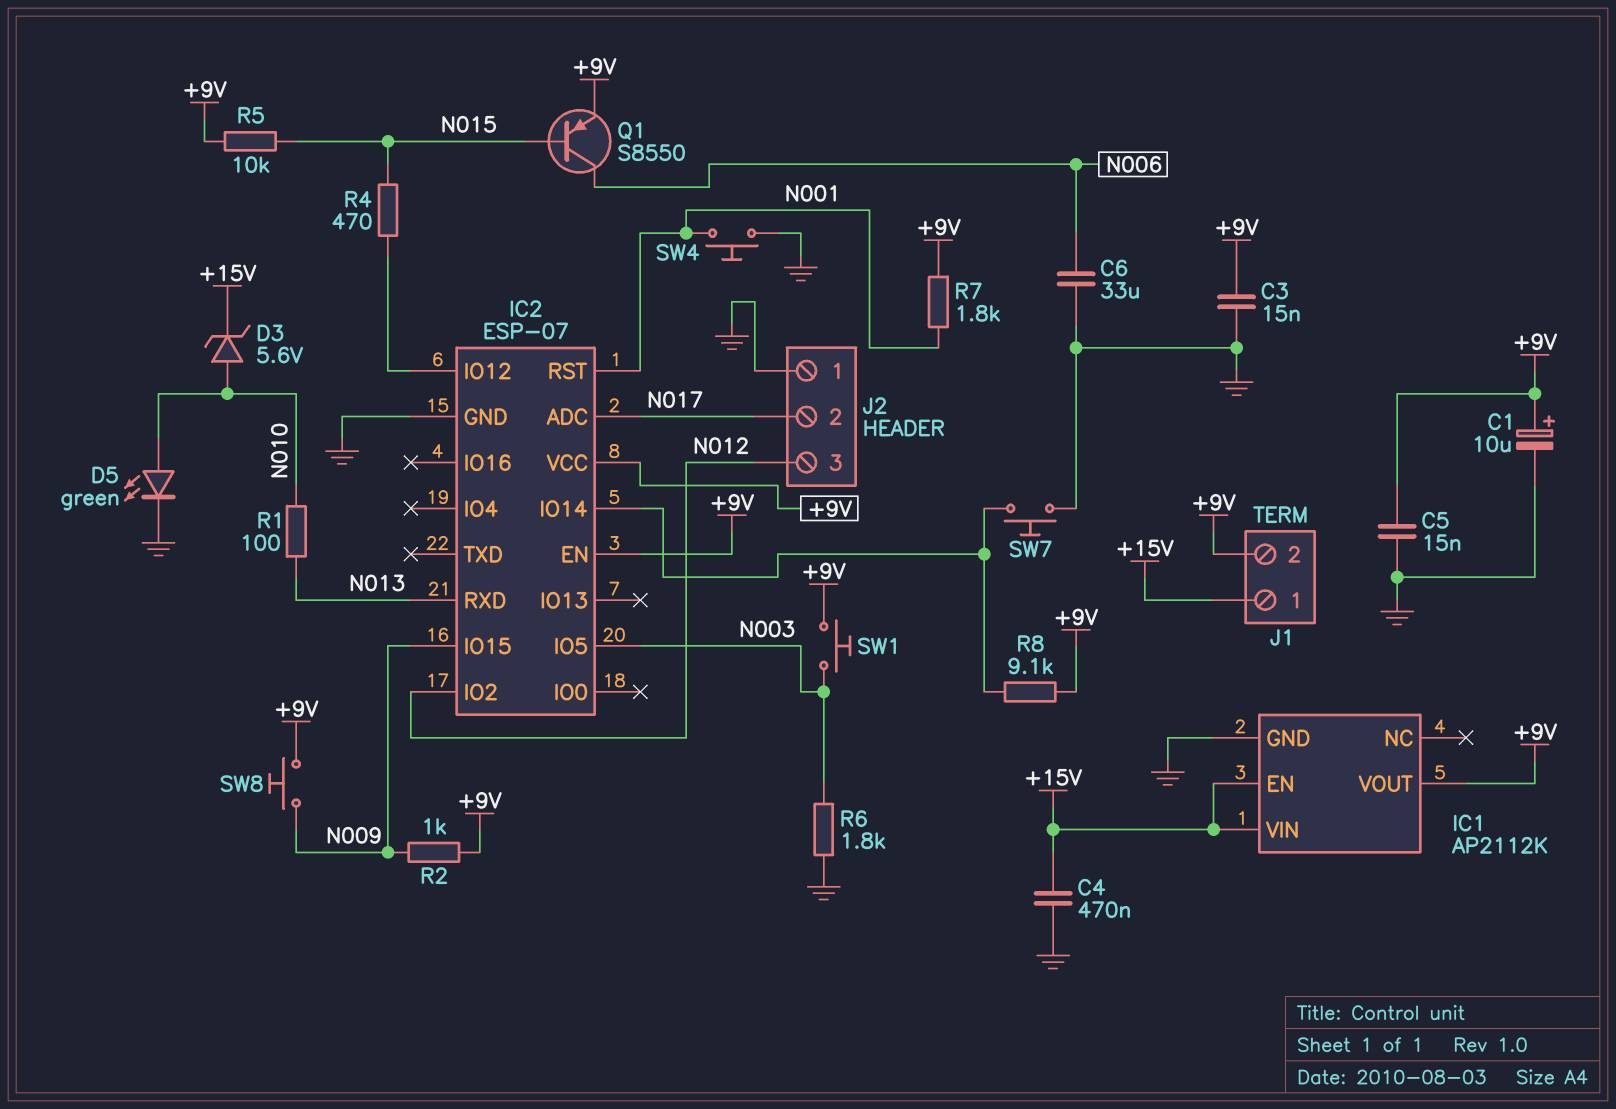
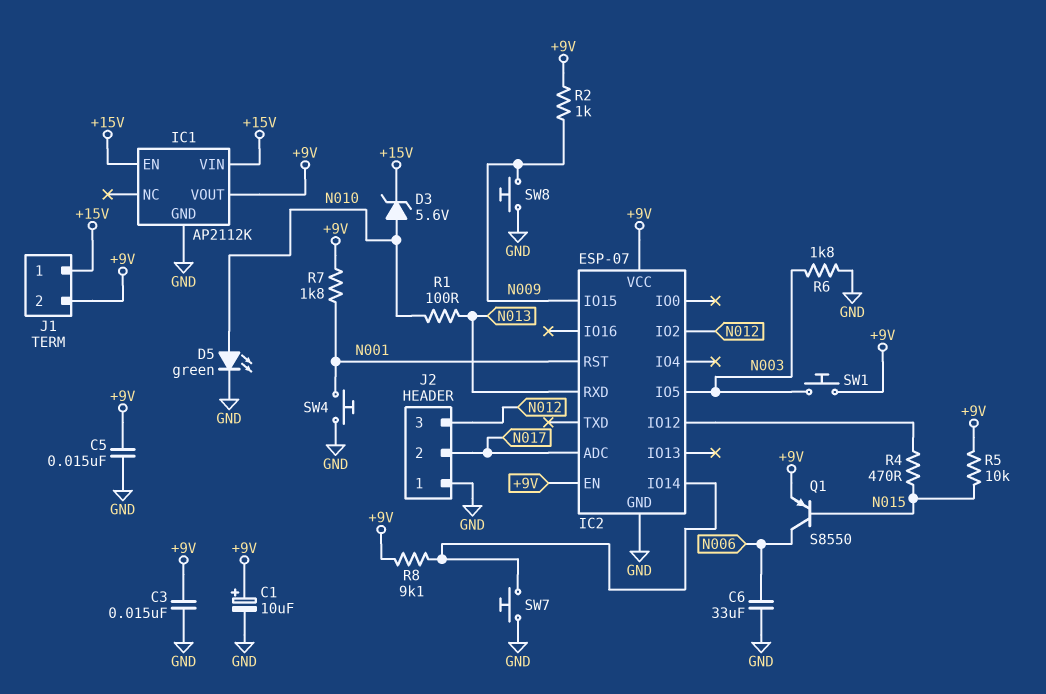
C4: 470nF (+15V, GND) -> none
SW8: button (+9V, N009) -> button (GND, N009)

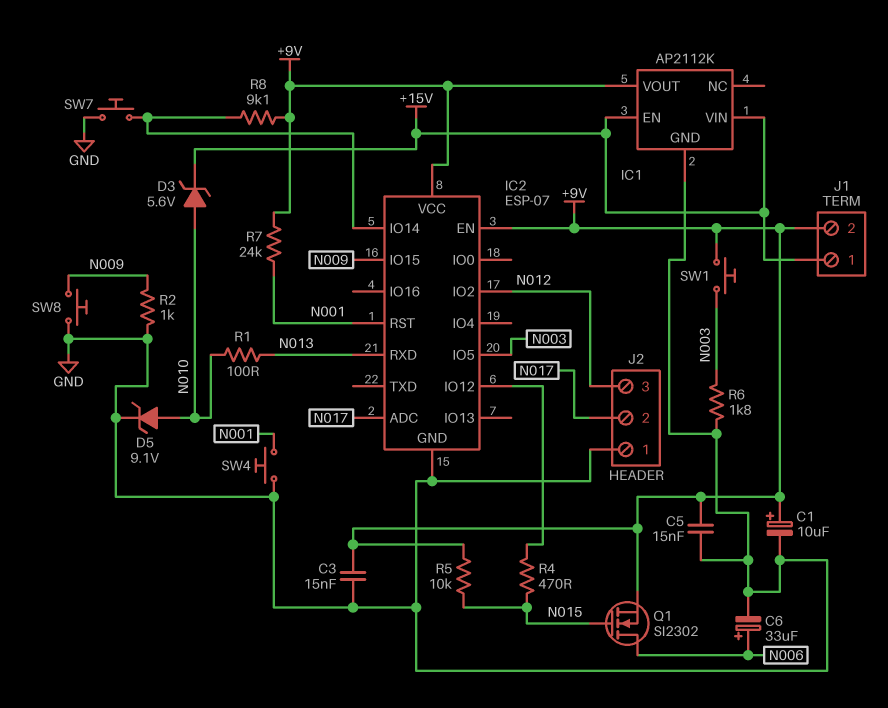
C6: 33uF (GND, N006) -> 33uF (plus N006, minus GND)
D5: LED green (A N010, K GND) -> zener 9.1V (A N010, K GND)
Q1: PNP S8550 (B N015, C N006, E +9V) -> NMOS SI2302 (G N015, D N006, S +9V)
R2: 1k (+9V, N009) -> 1k (GND, N009)
R7: 1.8k (+9V, N001) -> 24k (+9V, N001)

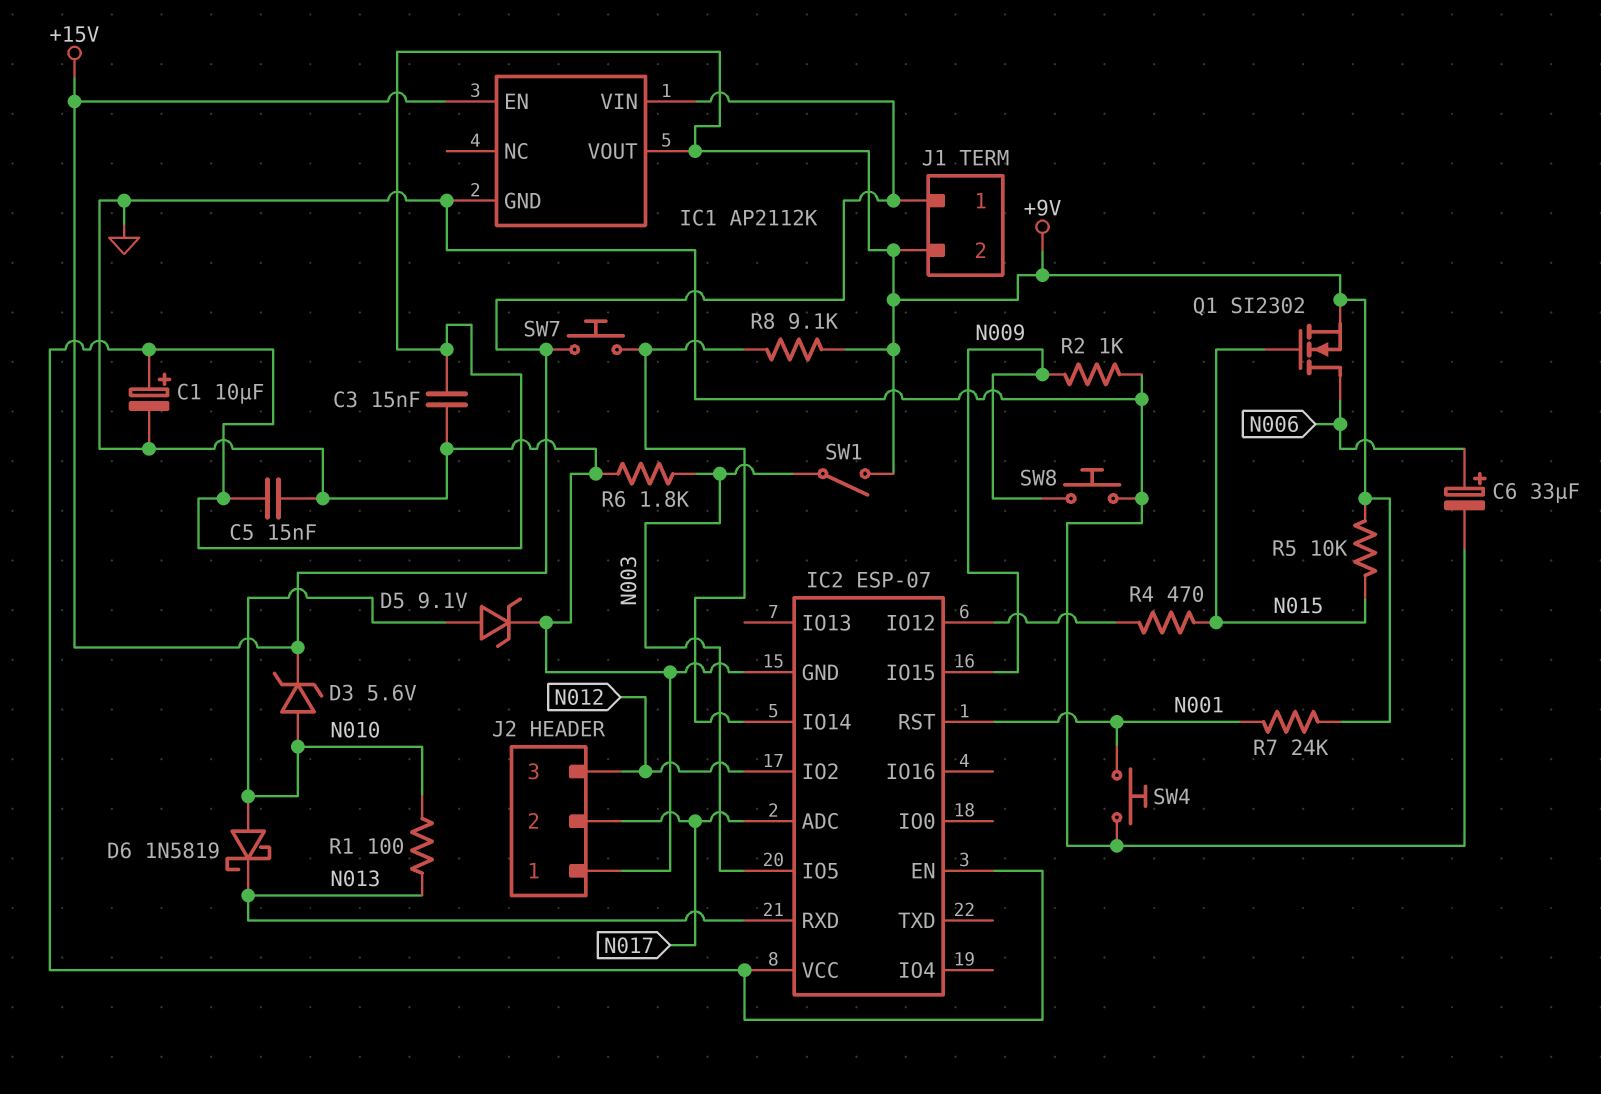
D6: none -> schottky 1N5819 (A N010, K N013)
SW1: button (+9V, N003) -> switch (+9V, N003)
SW7: button (GND, IC2/IO14) -> button (+15V, IC2/IO14)

